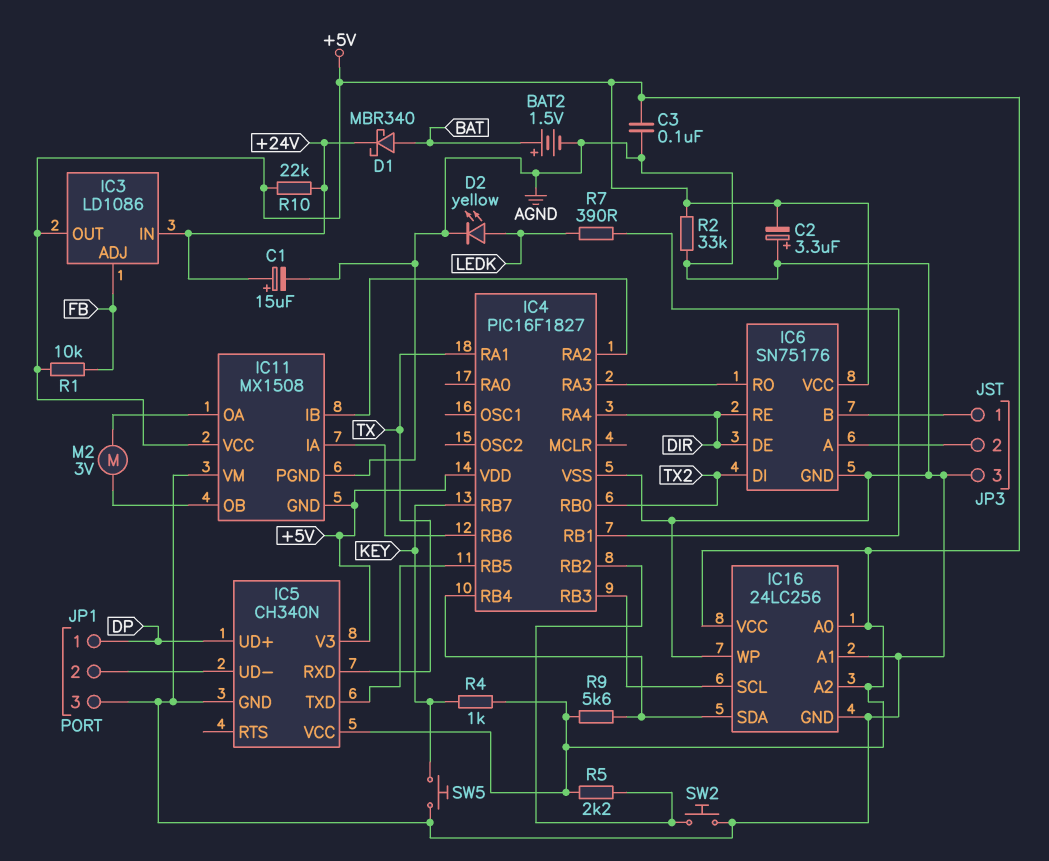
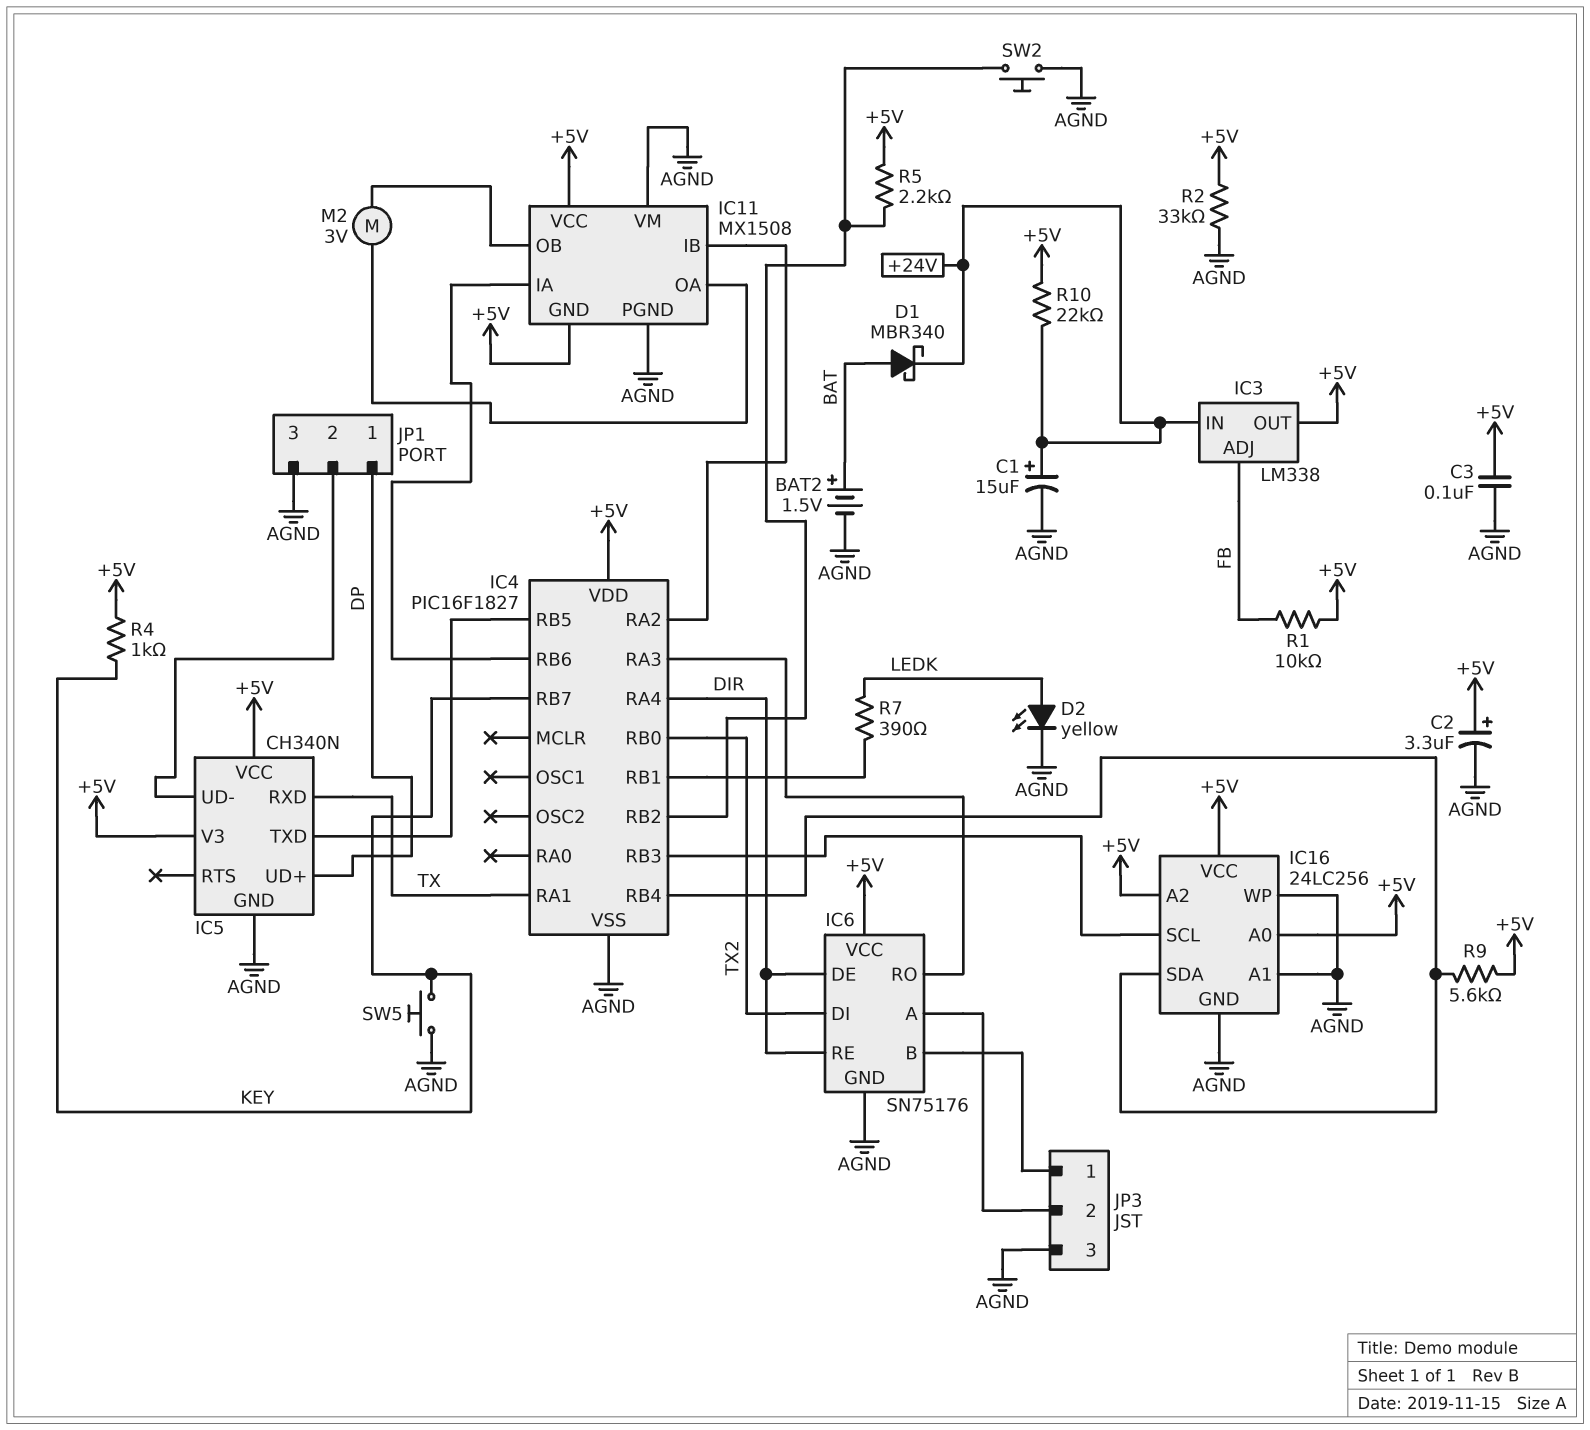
C2: 3.3uF (plus AGND, minus +5V) -> 3.3uF (plus +5V, minus AGND)
IC3: LD1086 -> LM338

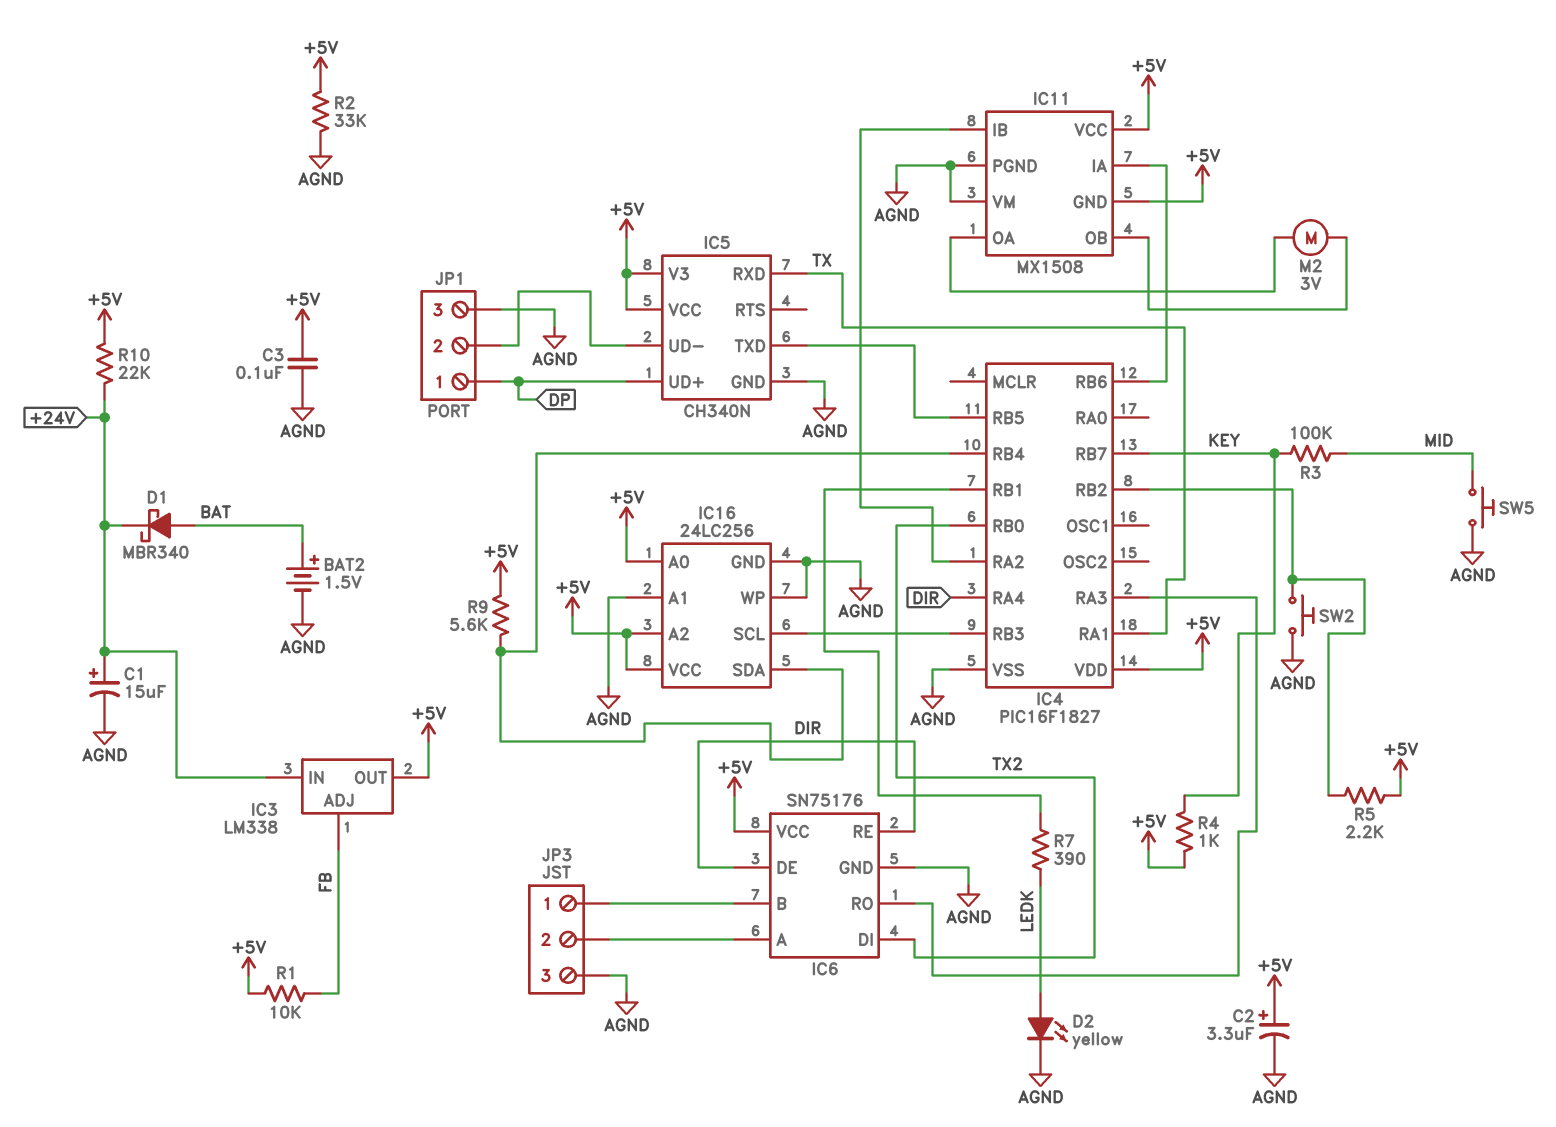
R3: none -> 100k (KEY, MID)
SW5: button (AGND, KEY) -> button (AGND, MID)

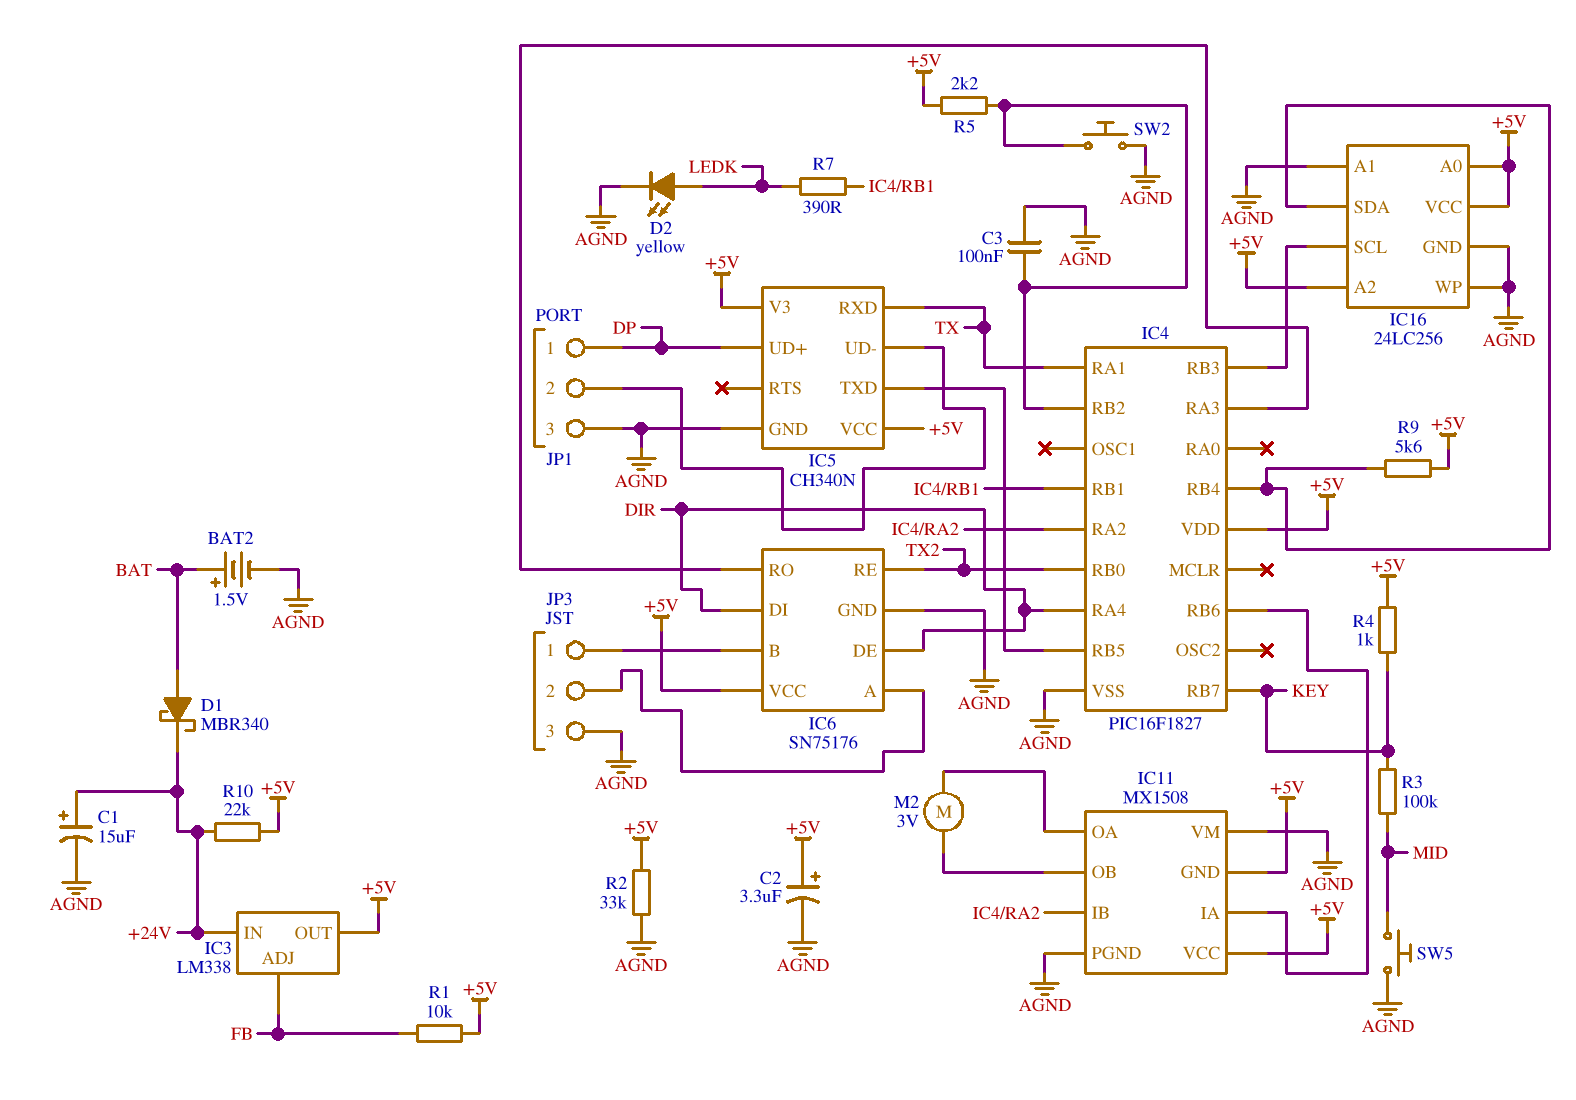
C3: 100nF (+5V, AGND) -> 100nF (AGND, IC4/RB2)
IC6 pin DI: TX2 -> DIR
IC6 pin RE: DIR -> TX2

